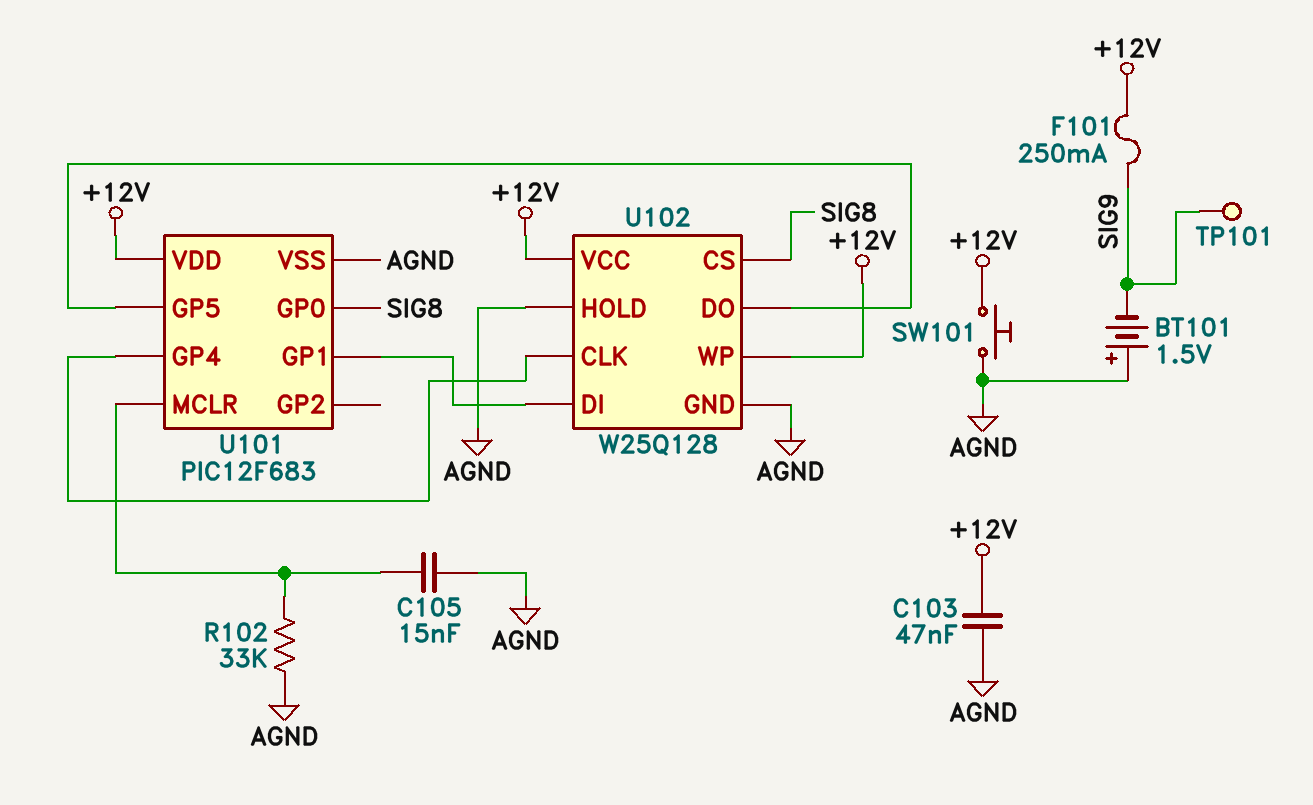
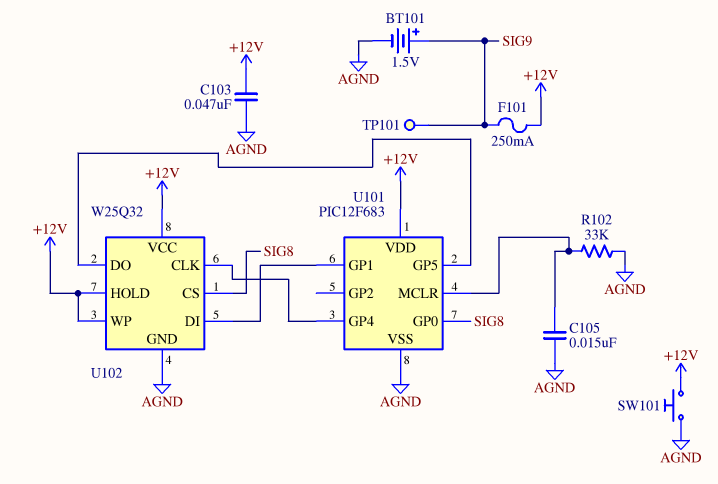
BT101: 1.5V (plus AGND, minus SIG9) -> 1.5V (plus SIG9, minus AGND)
U102: W25Q128 -> W25Q32
U102 pin HOLD: AGND -> +12V

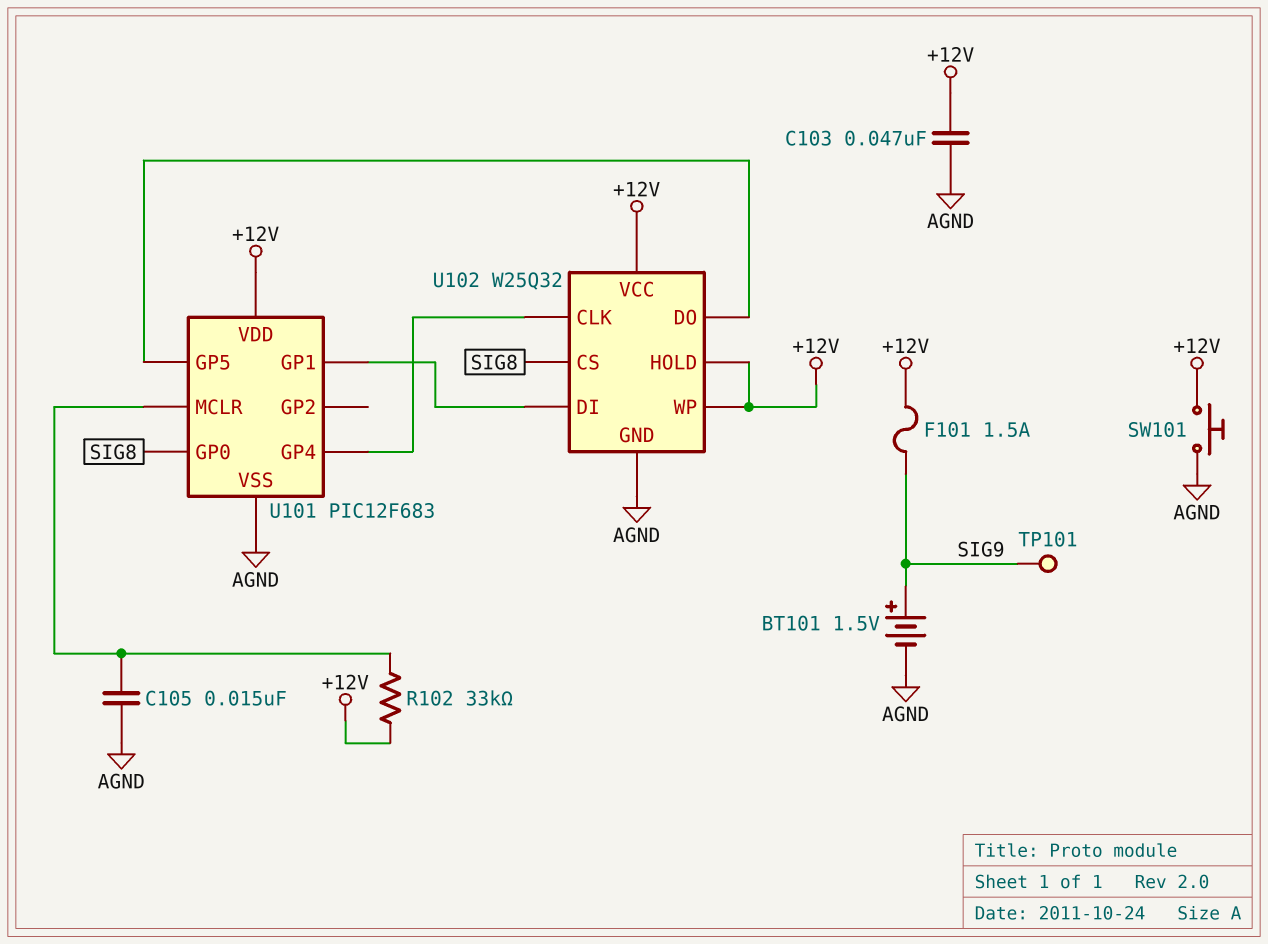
F101: 250mA (+12V, SIG9) -> 1.5A (+12V, SIG9)
R102: 33k (AGND, U101/MCLR) -> 33k (+12V, U101/MCLR)

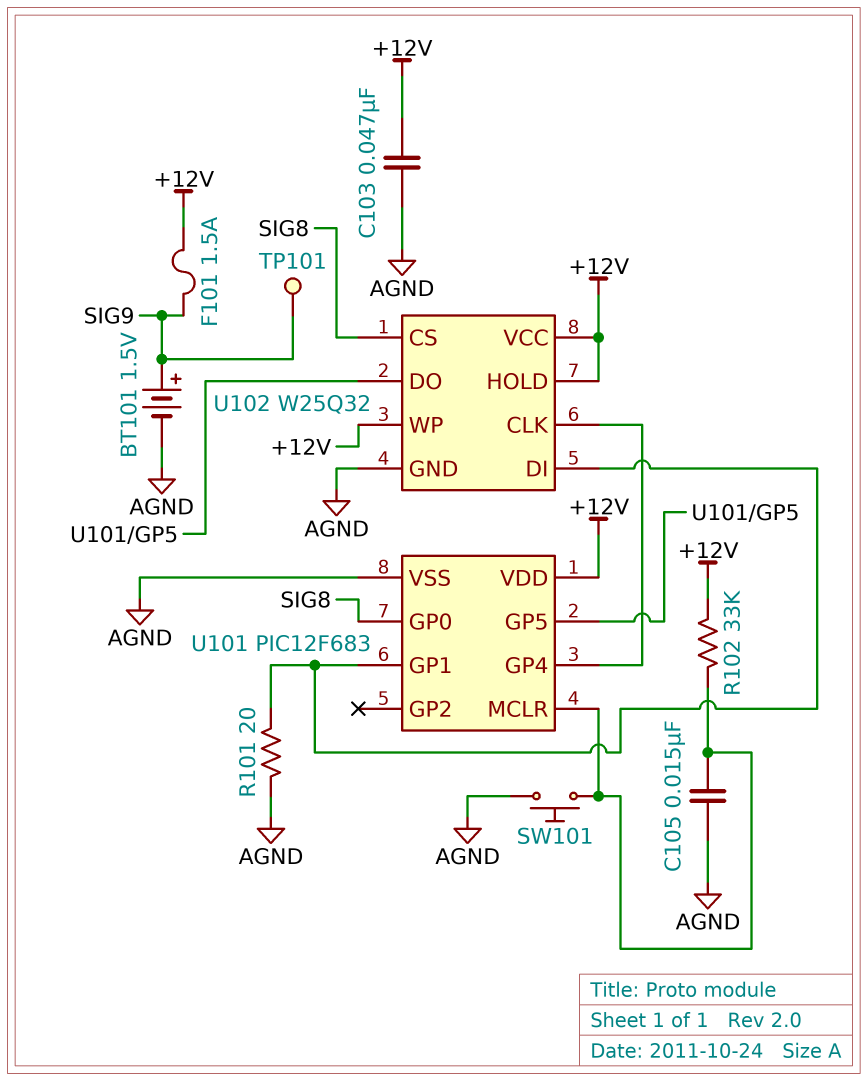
R101: none -> 20 (AGND, U101/GP1)
SW101: button (+12V, AGND) -> button (AGND, U101/MCLR)

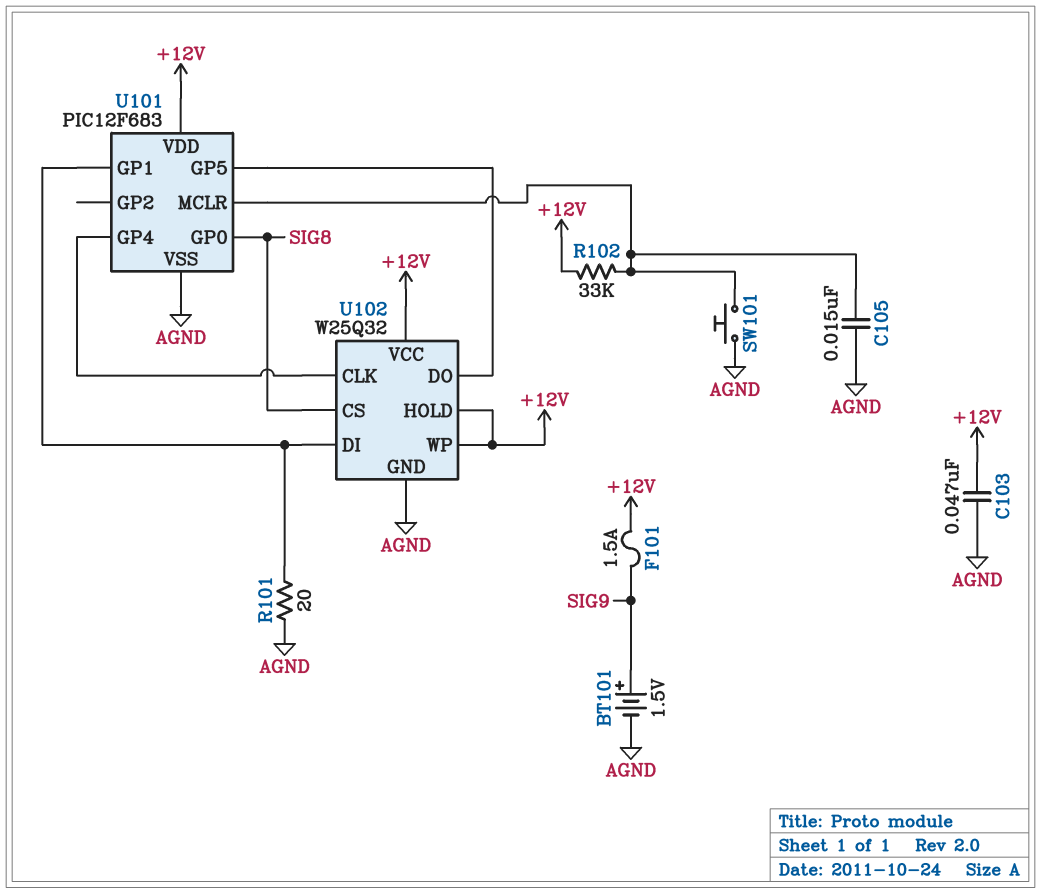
TP101: test point (SIG9) -> none

